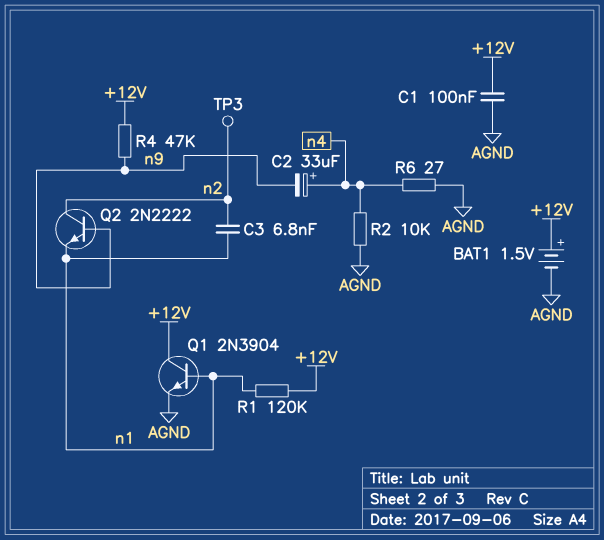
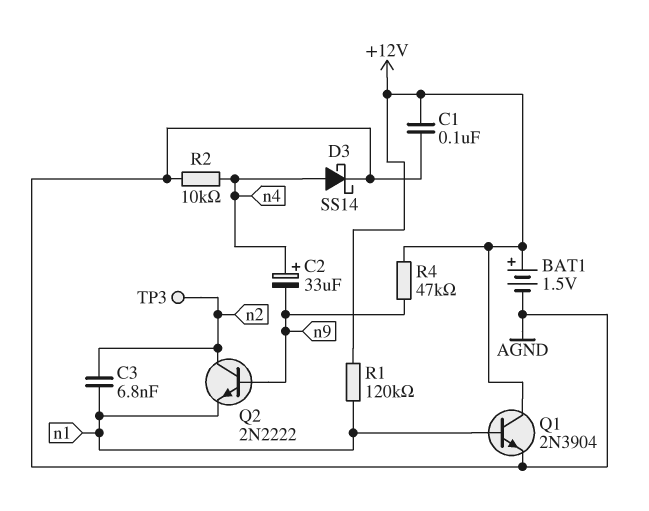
D3: none -> schottky SS14 (A n4, K AGND)
R6: 27 (AGND, n4) -> none

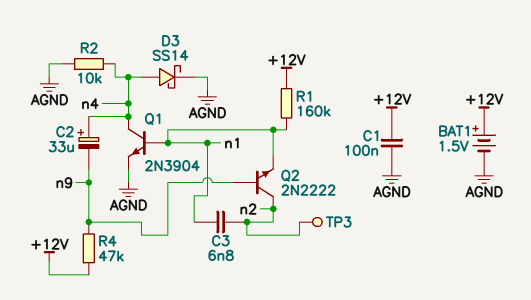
Q1: NPN 2N3904 (B n1, C +12V, E AGND) -> NPN 2N3904 (B n1, C n4, E AGND)
R1: 120k (+12V, n1) -> 160k (+12V, n1)

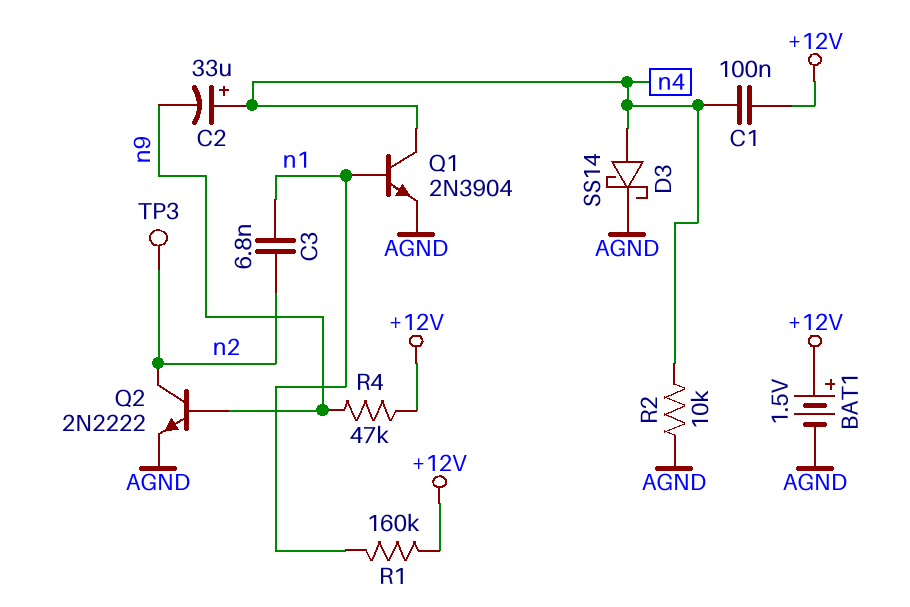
C1: 100nF (+12V, AGND) -> 100nF (+12V, n4)
Q2: NPN 2N2222 (B n9, C n2, E n1) -> NPN 2N2222 (B n9, C n2, E AGND)

